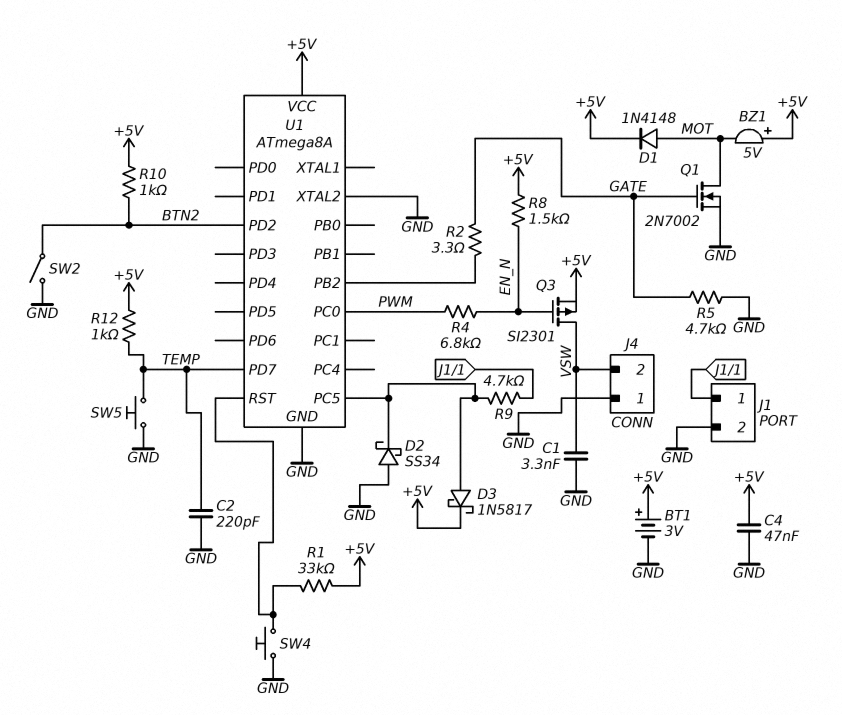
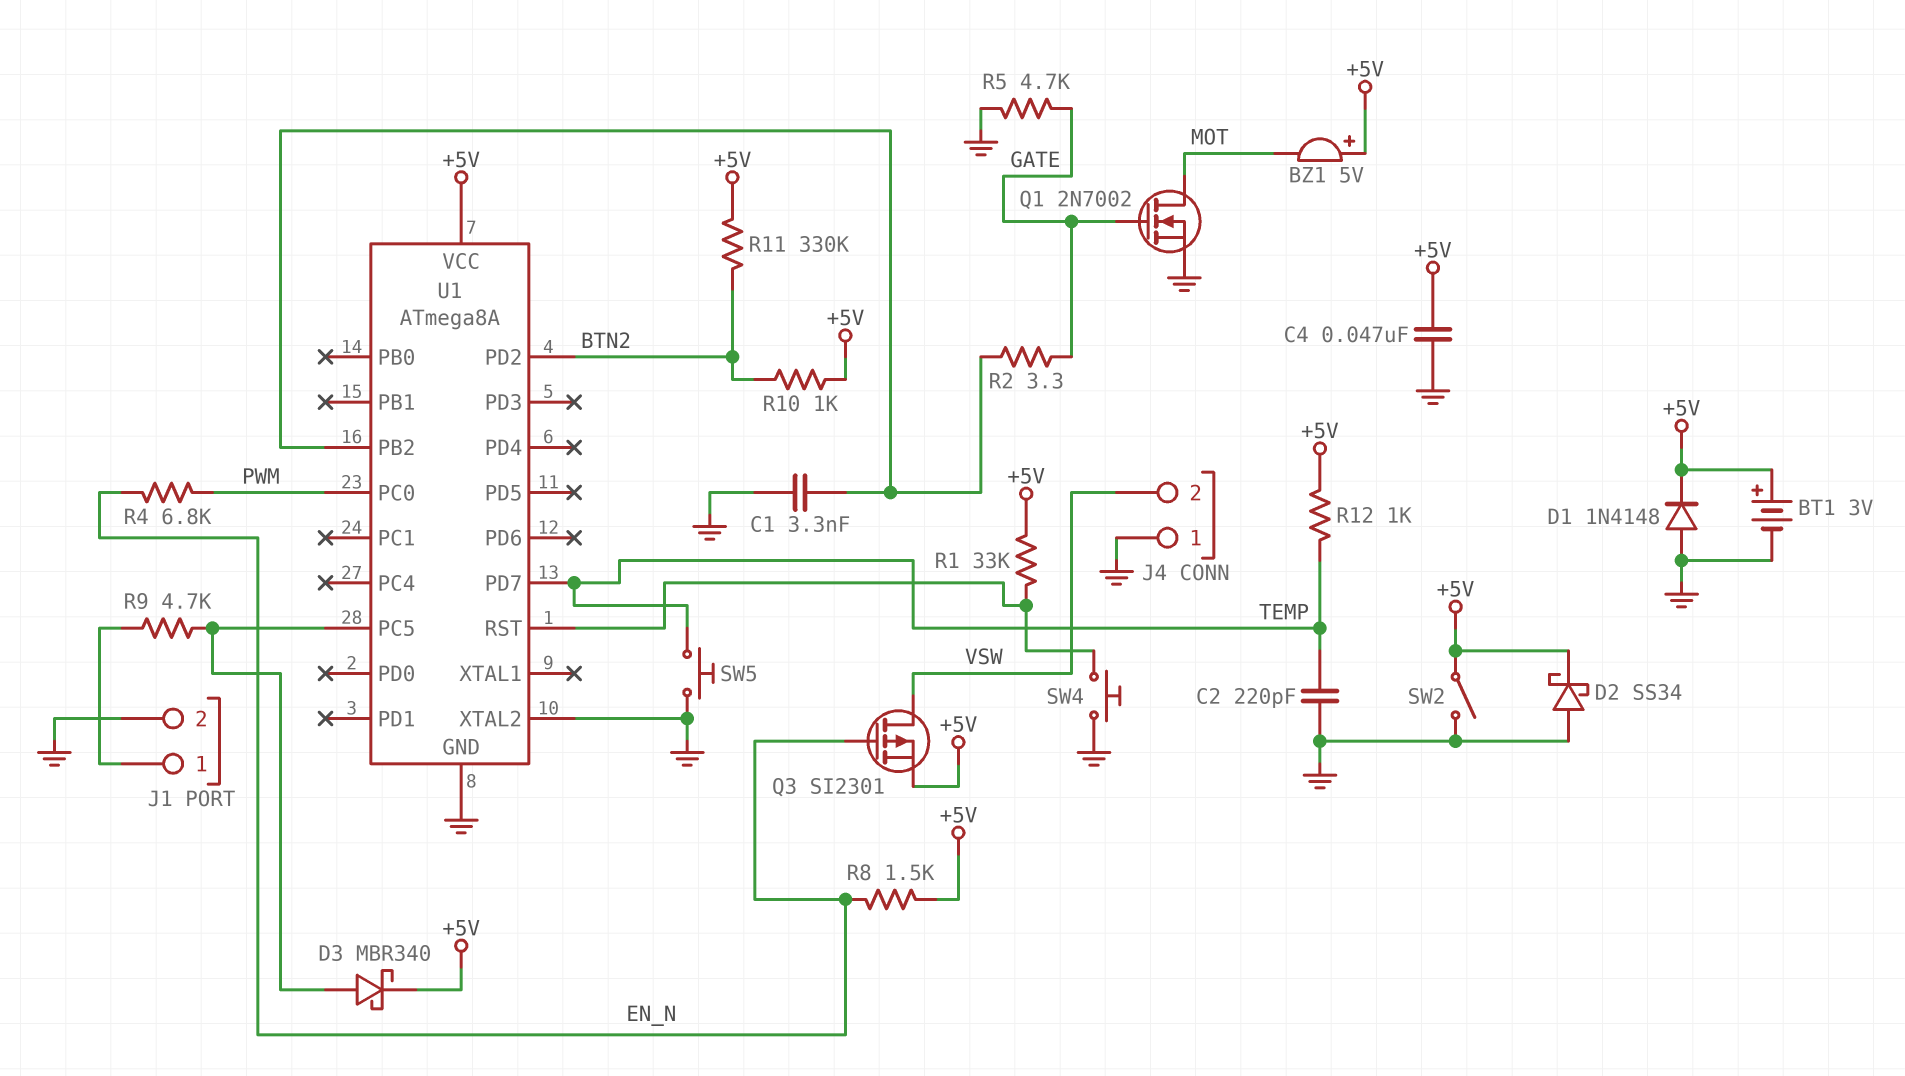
C1: 3.3nF (GND, VSW) -> 3.3nF (GND, U1/PB2)
D1: diode 1N4148 (A MOT, K +5V) -> diode 1N4148 (A GND, K +5V)
D2: schottky SS34 (A GND, K U1/PC5) -> schottky SS34 (A GND, K +5V)
D3: schottky 1N5817 (A U1/PC5, K +5V) -> schottky MBR340 (A U1/PC5, K +5V)
R11: none -> 330k (+5V, BTN2)
SW2: switch (BTN2, GND) -> switch (+5V, GND)

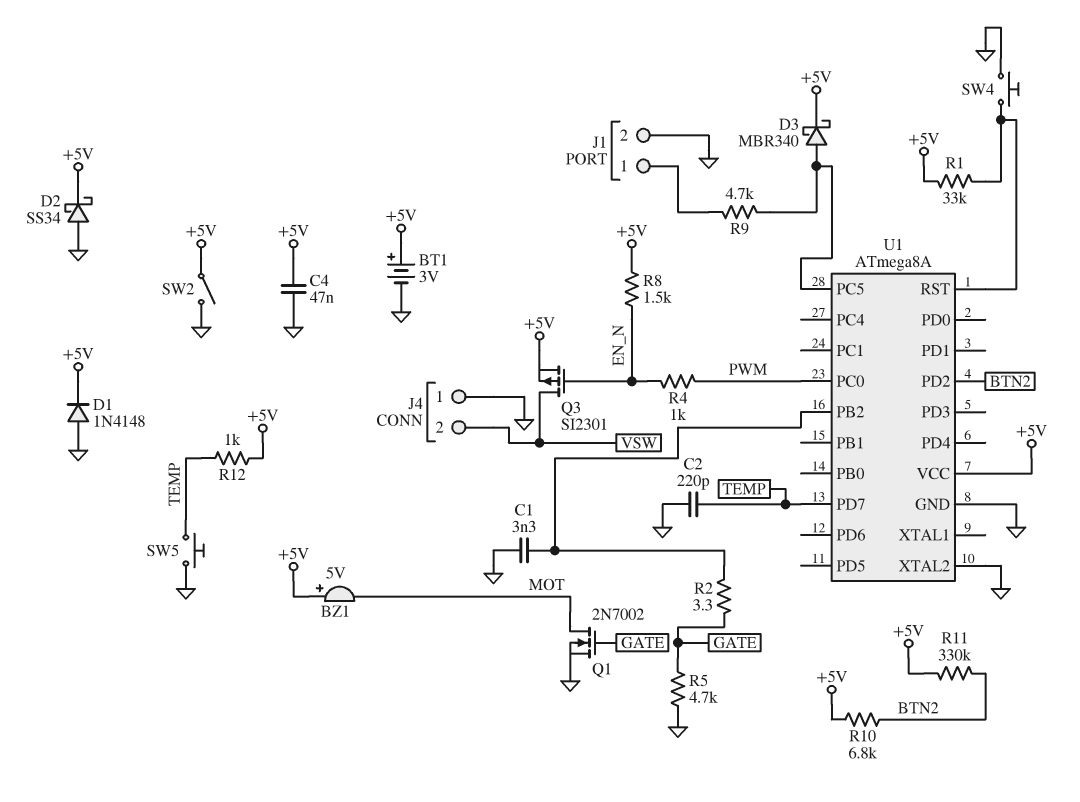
R4: 6.8k (EN_N, PWM) -> 1k (EN_N, PWM)
R10: 1k (+5V, BTN2) -> 6.8k (+5V, BTN2)

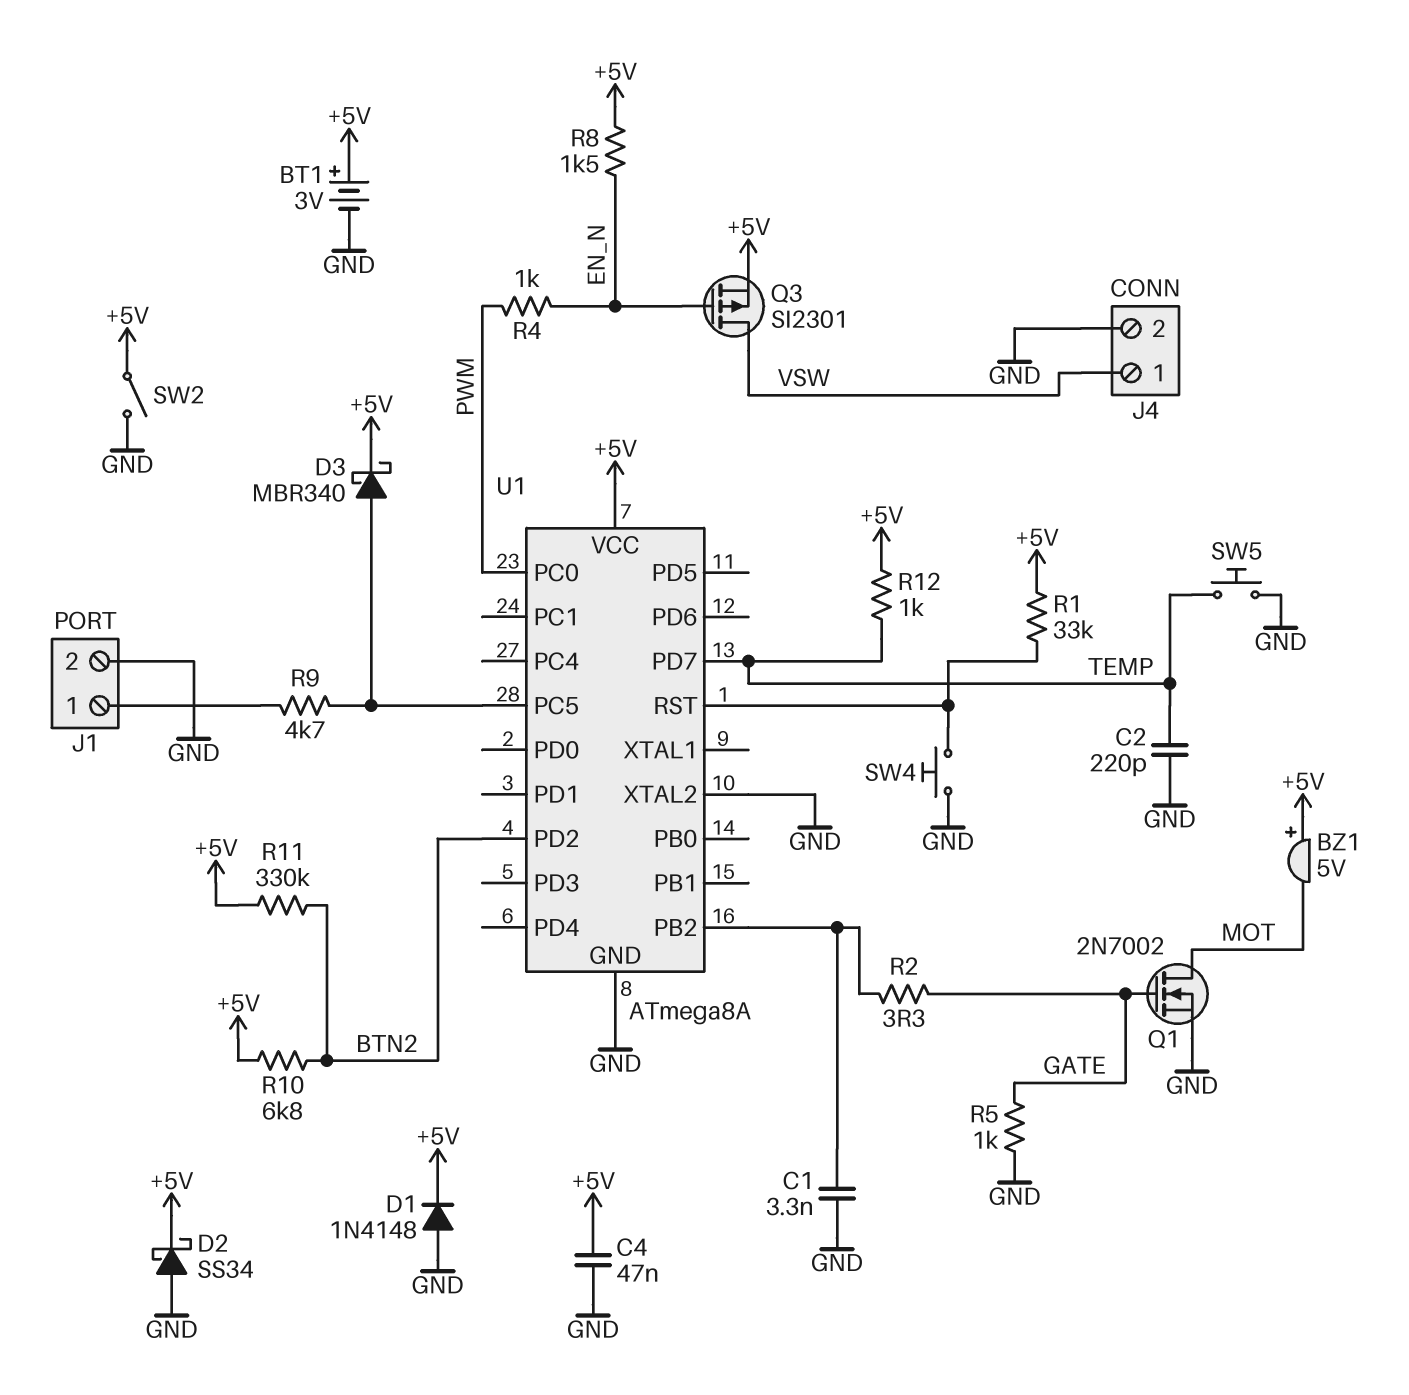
J4 pin 1: GND -> VSW
J4 pin 2: VSW -> GND
R5: 4.7k (GATE, GND) -> 1k (GATE, GND)

